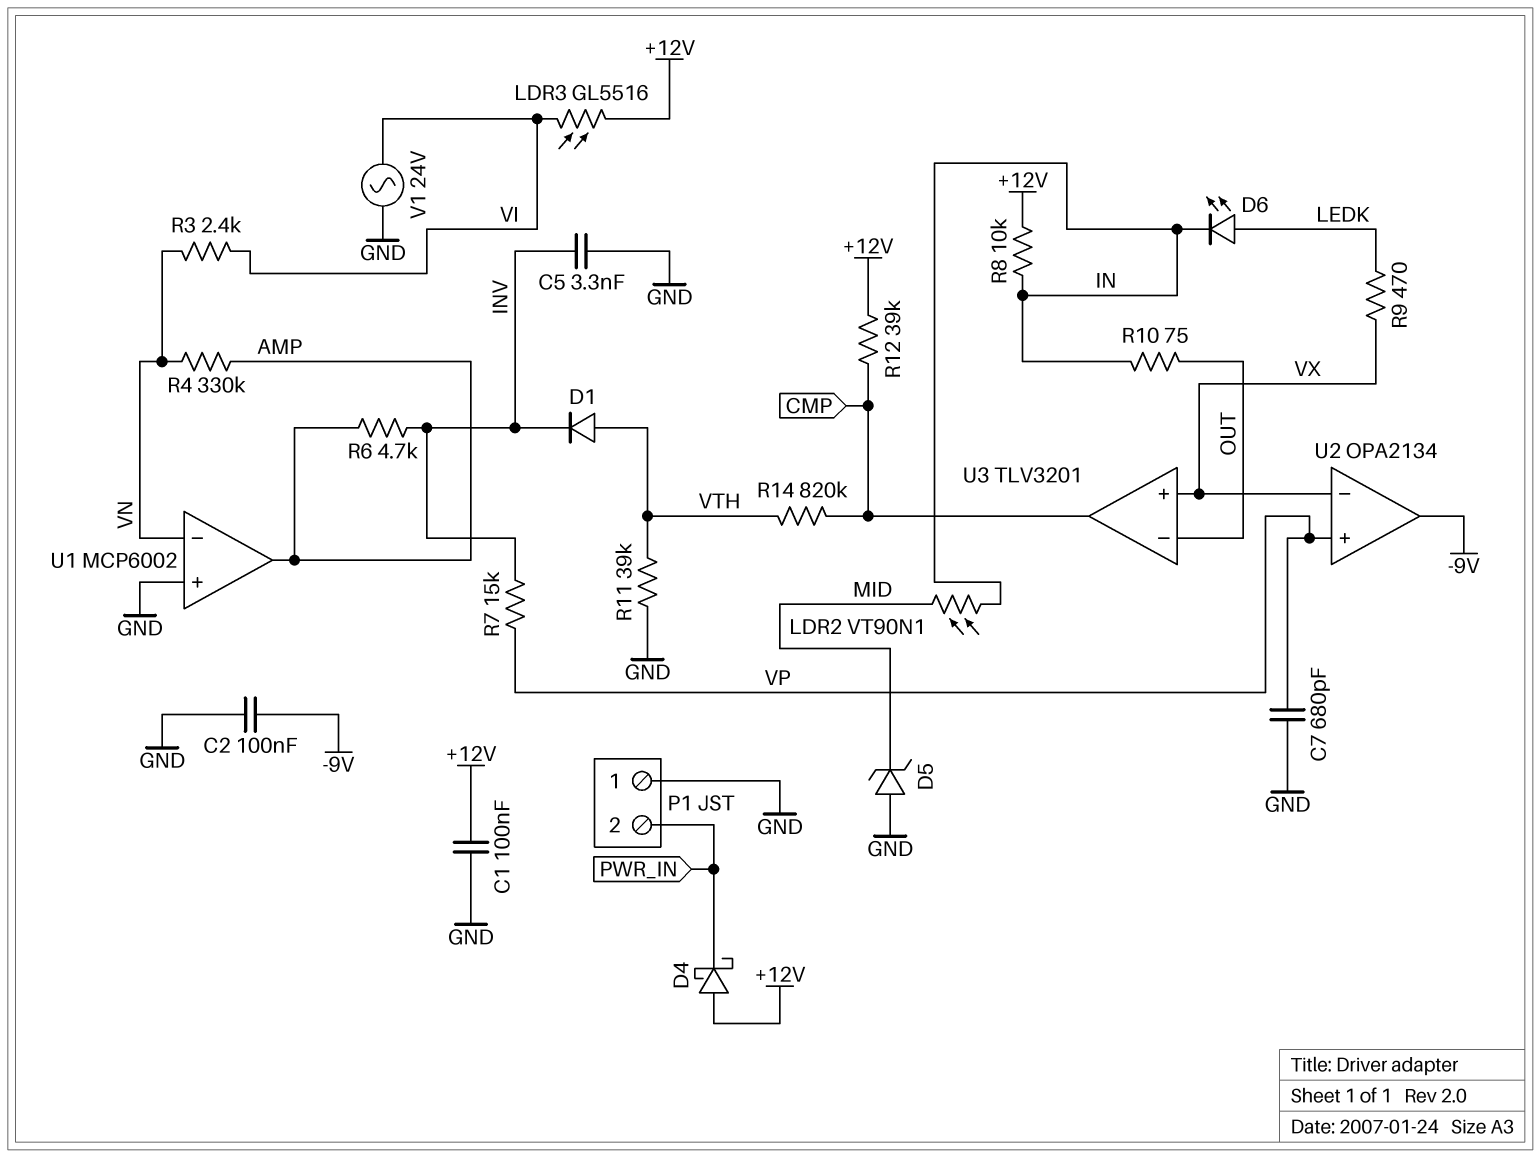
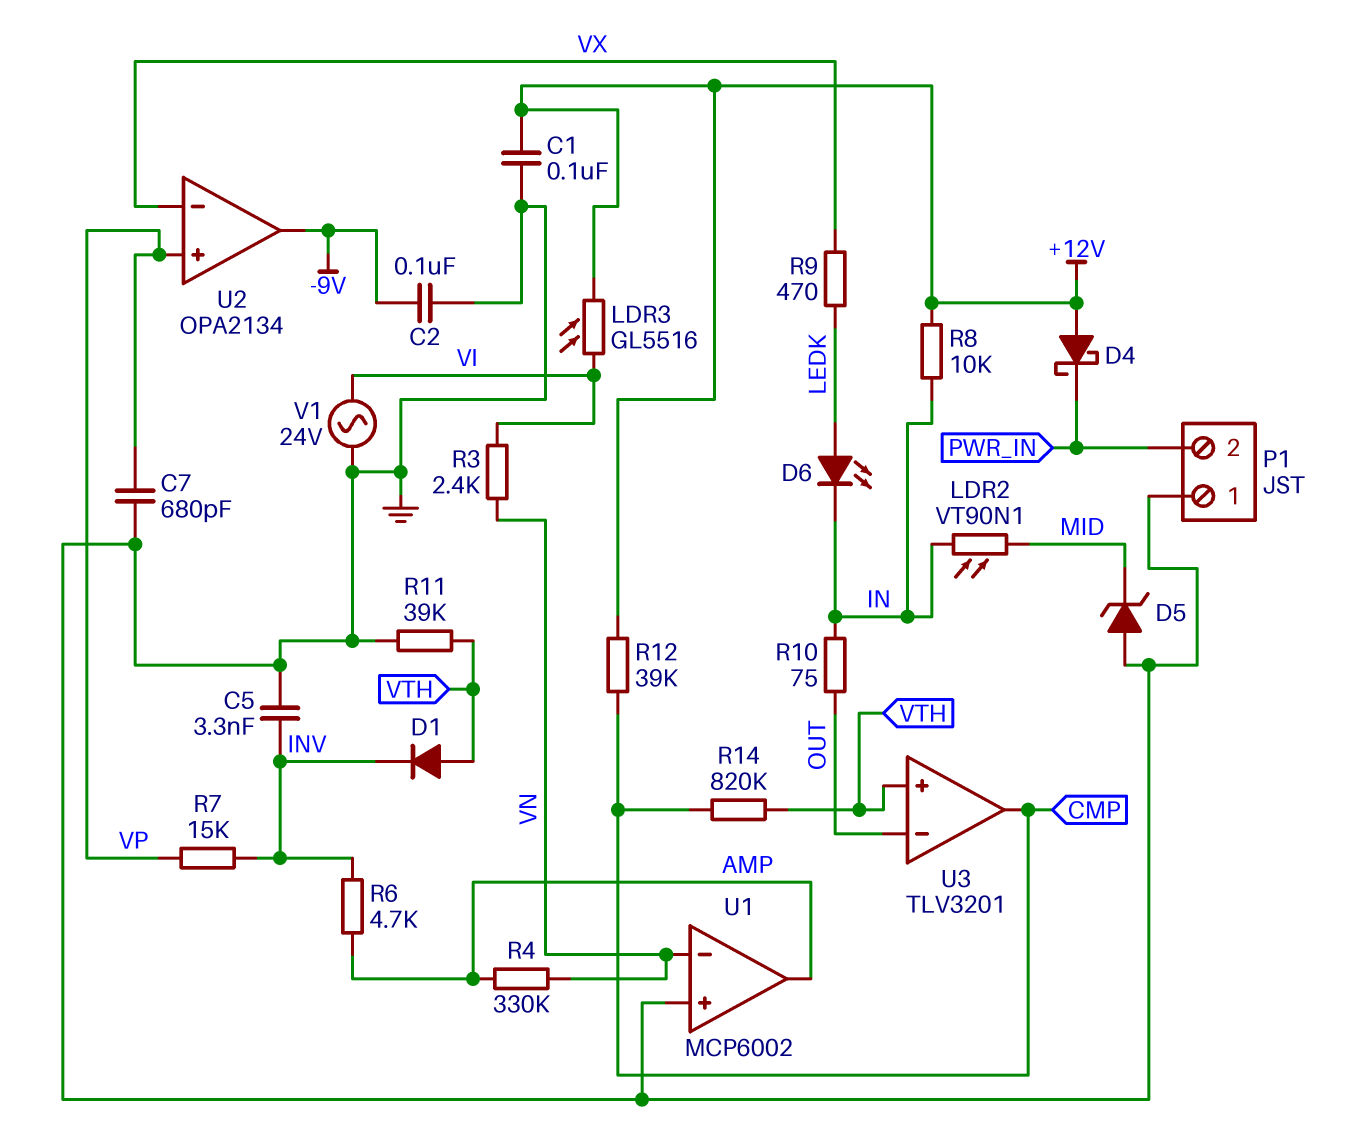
U3 pin in+: VX -> VTH

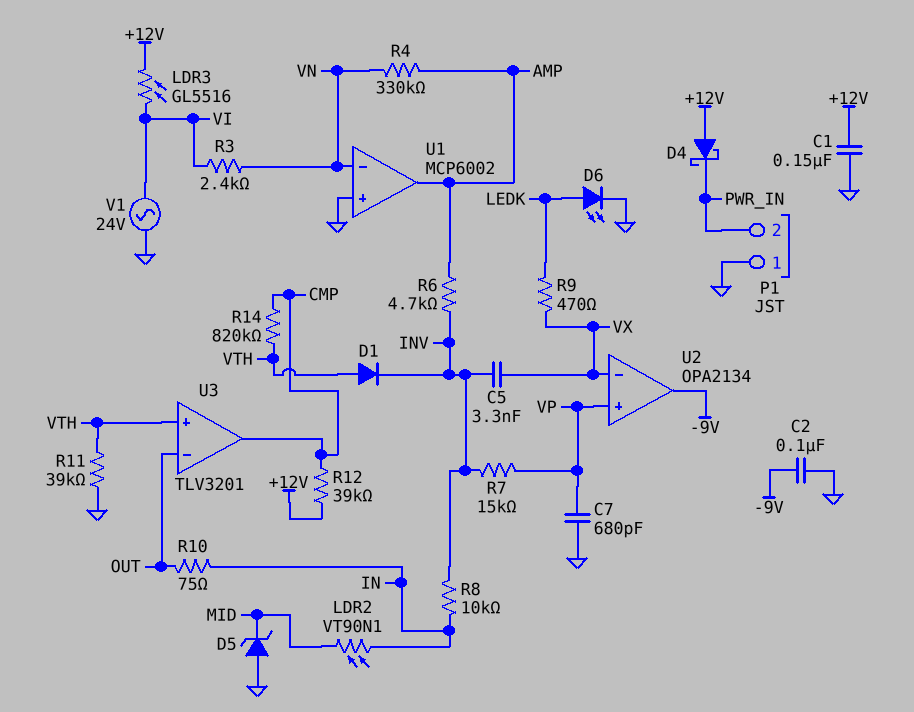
C1: 100nF (+12V, GND) -> 150nF (+12V, GND)
C5: 3.3nF (GND, INV) -> 3.3nF (INV, VX)
D6: LED (A LEDK, K IN) -> LED (A LEDK, K GND)
R8: 10k (+12V, IN) -> 10k (IN, INV)

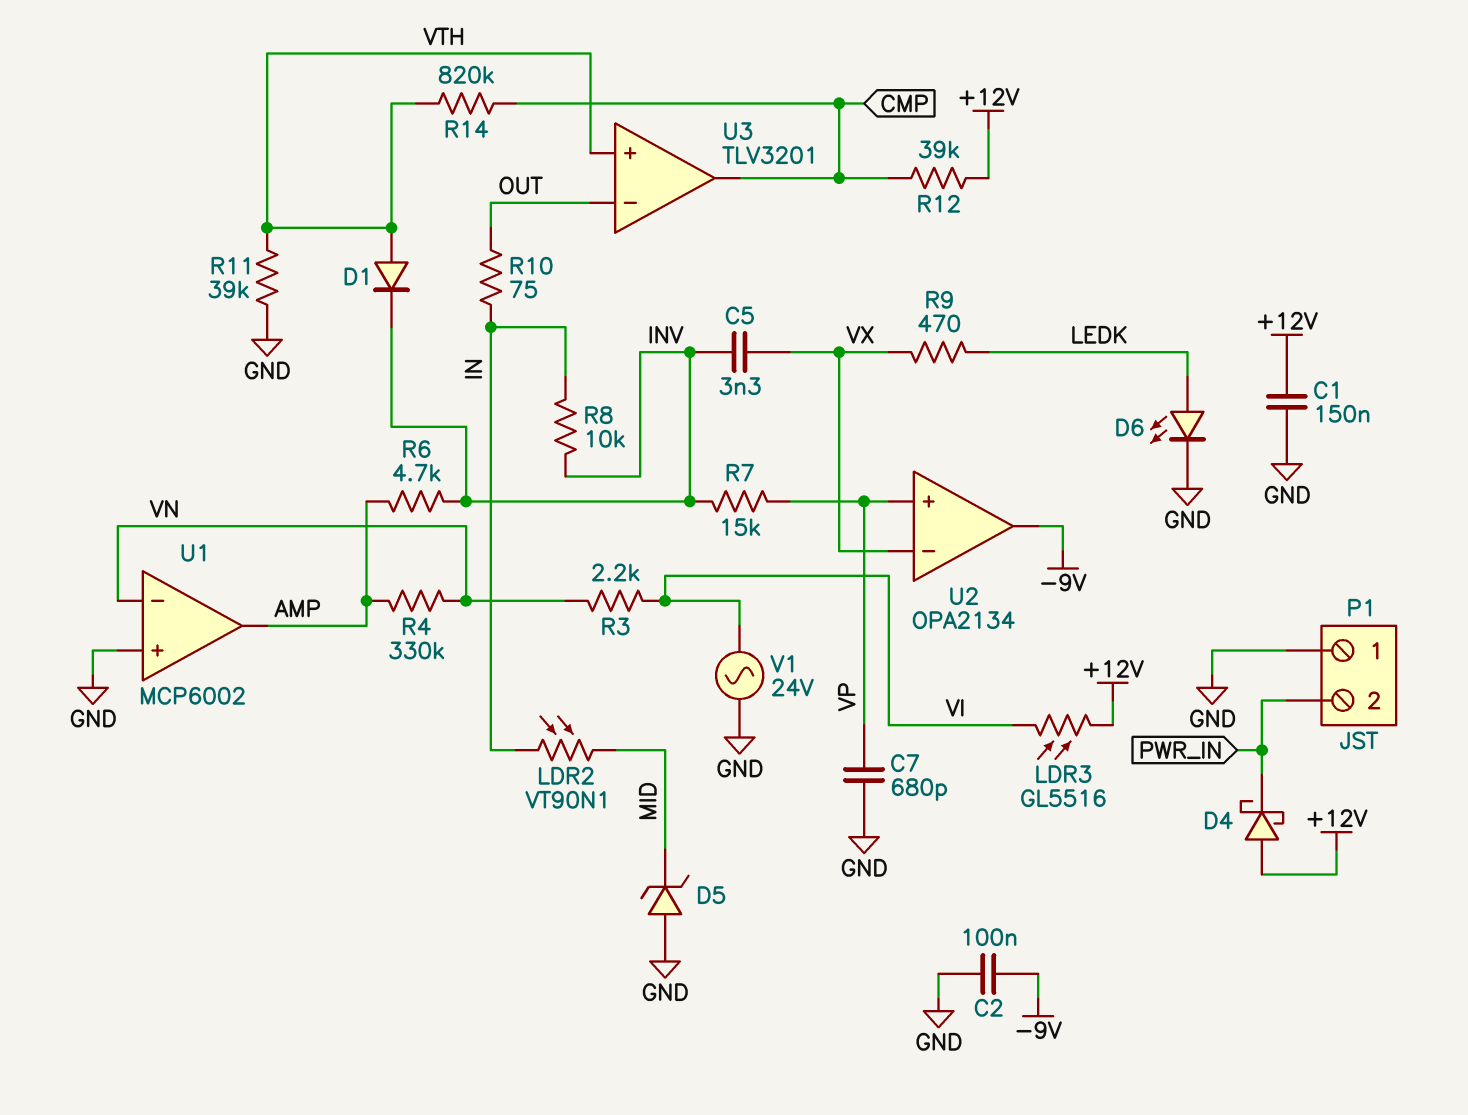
R3: 2.4k (VI, VN) -> 2.2k (VI, VN)

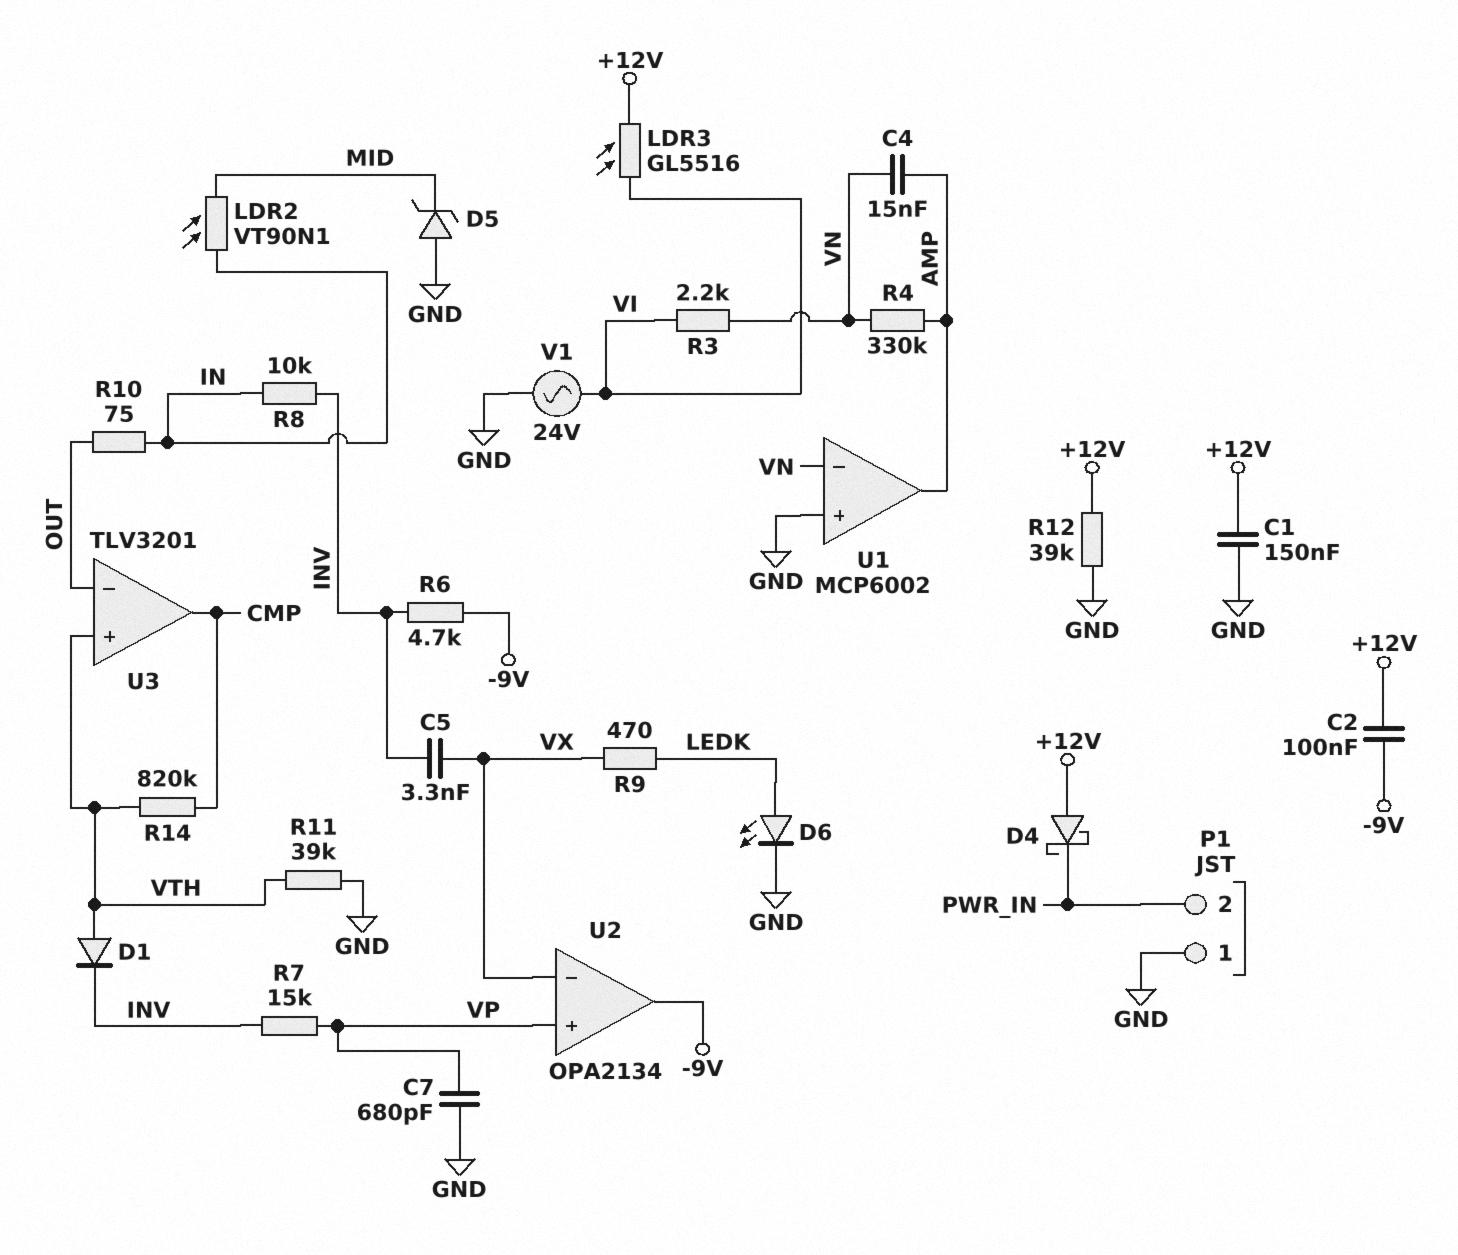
C2: 100nF (-9V, GND) -> 100nF (+12V, -9V)
C4: none -> 15nF (AMP, VN)
R6: 4.7k (AMP, INV) -> 4.7k (-9V, INV)
R12: 39k (+12V, CMP) -> 39k (+12V, GND)

